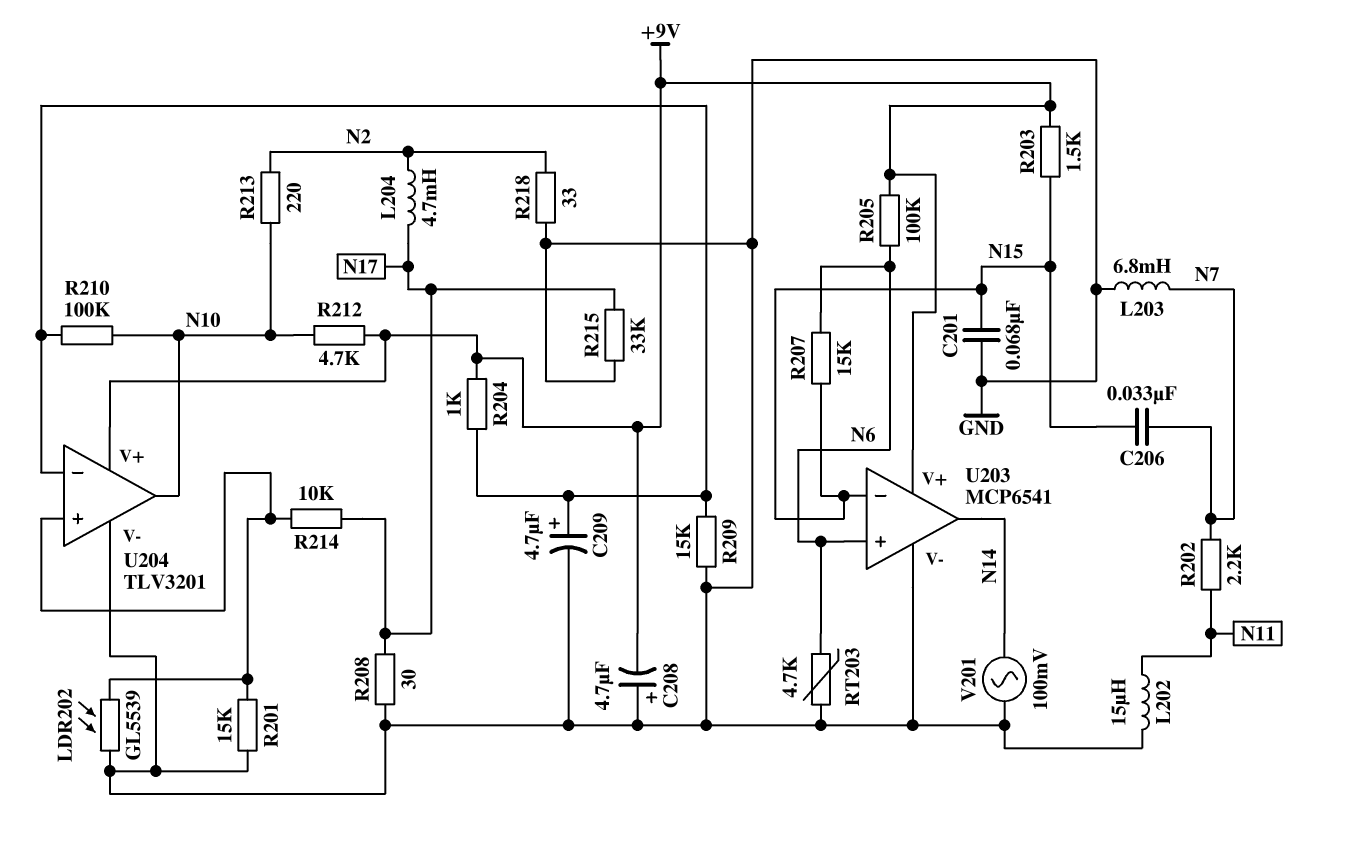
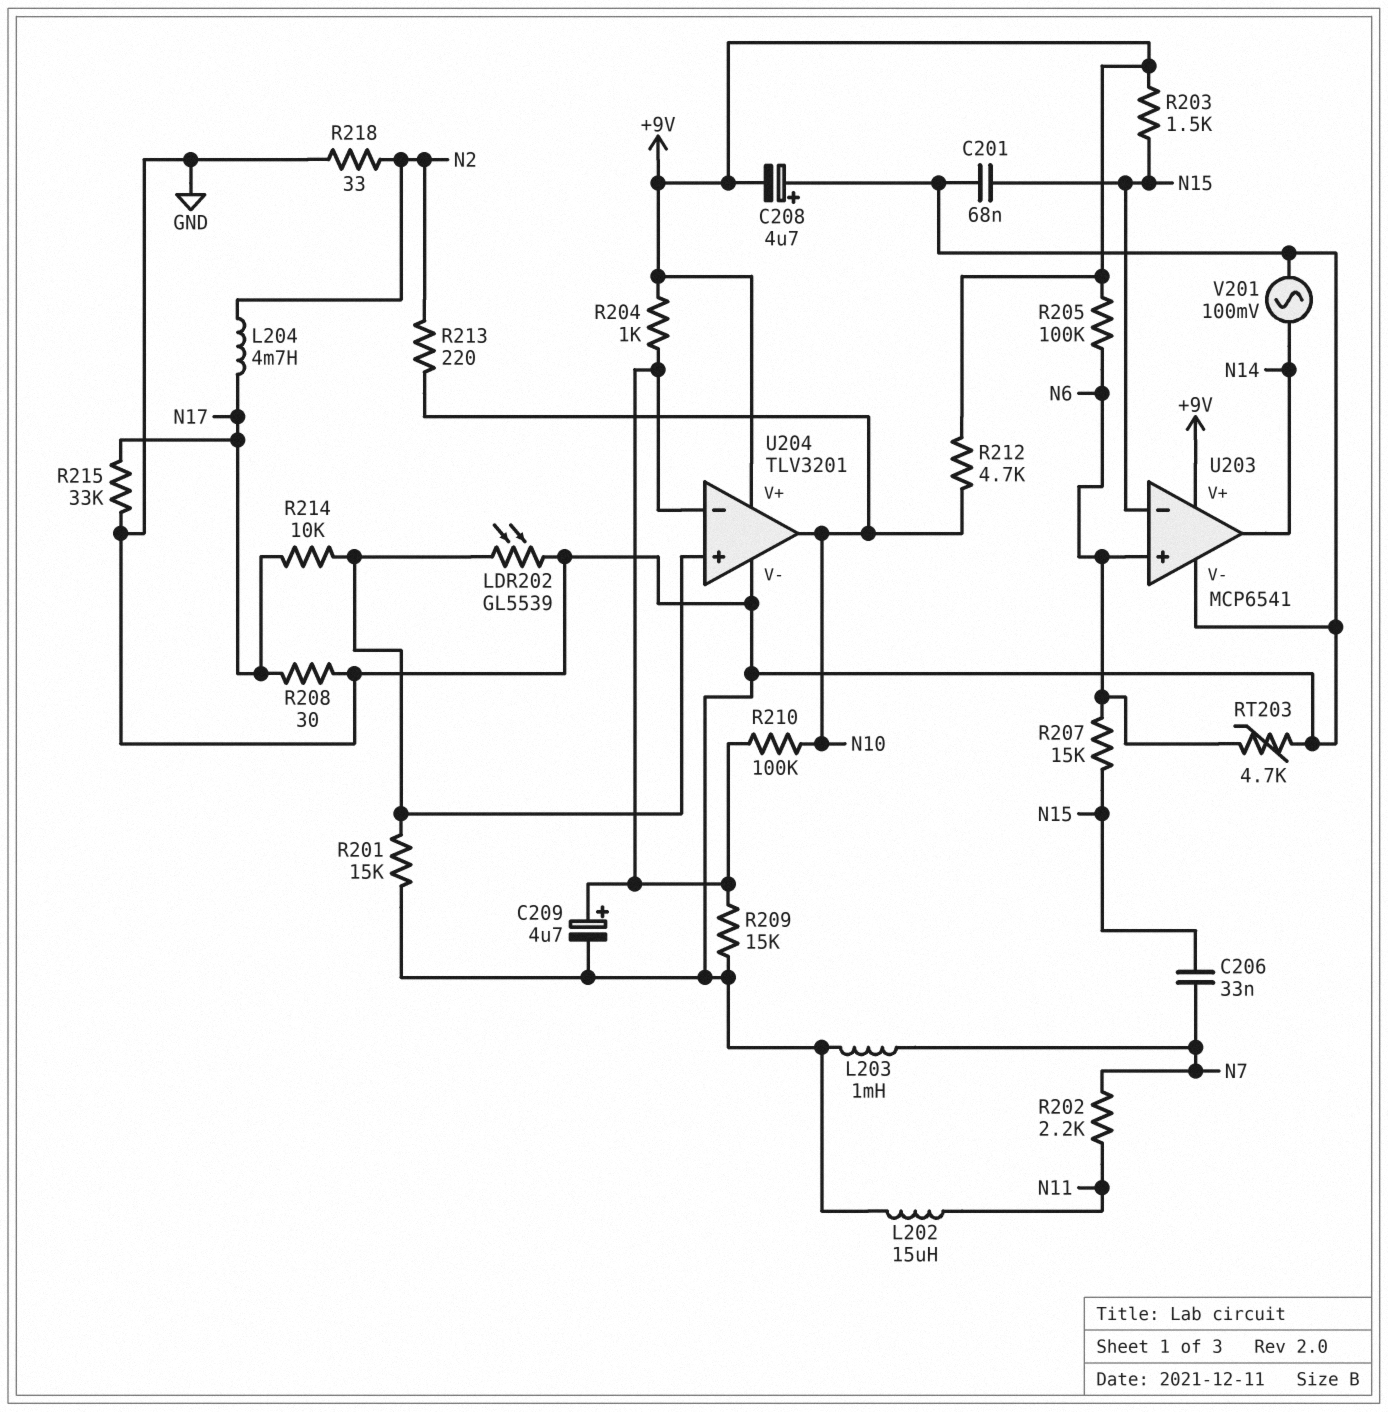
L203: 6.8mH (GND, N7) -> 1mH (GND, N7)

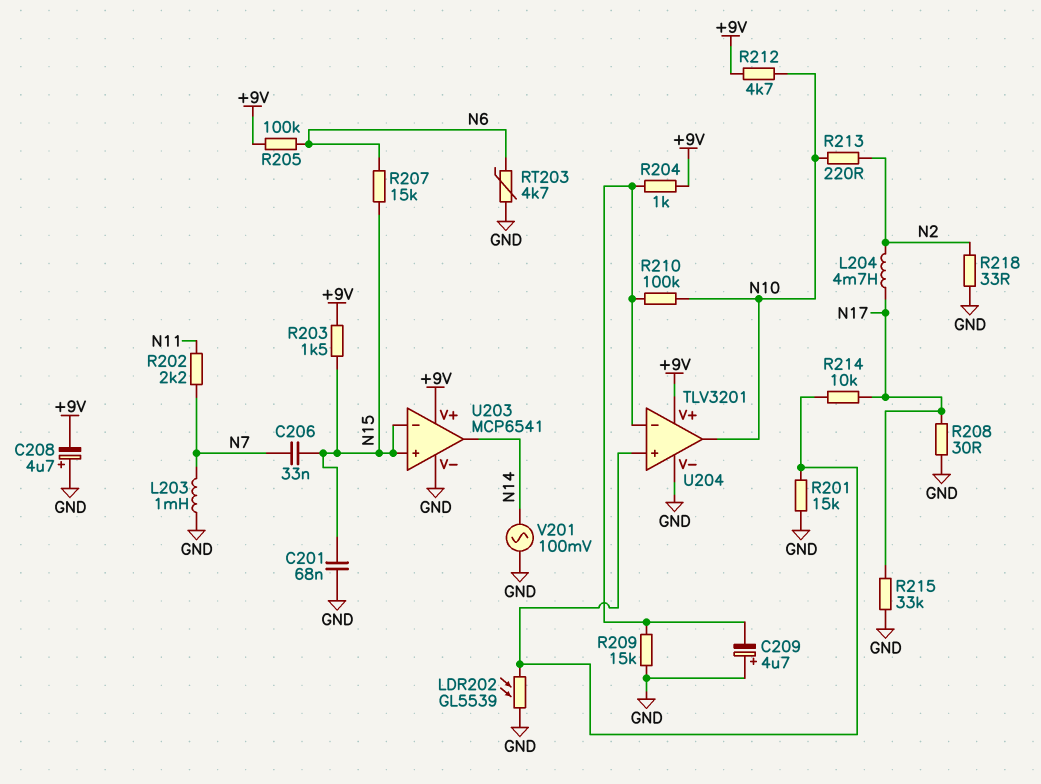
C209: 4.7uF (plus U204/in-, minus GND) -> 4.7uF (plus GND, minus U204/in-)
L202: 15uH (GND, N11) -> none
U203 pin in+: N6 -> N15

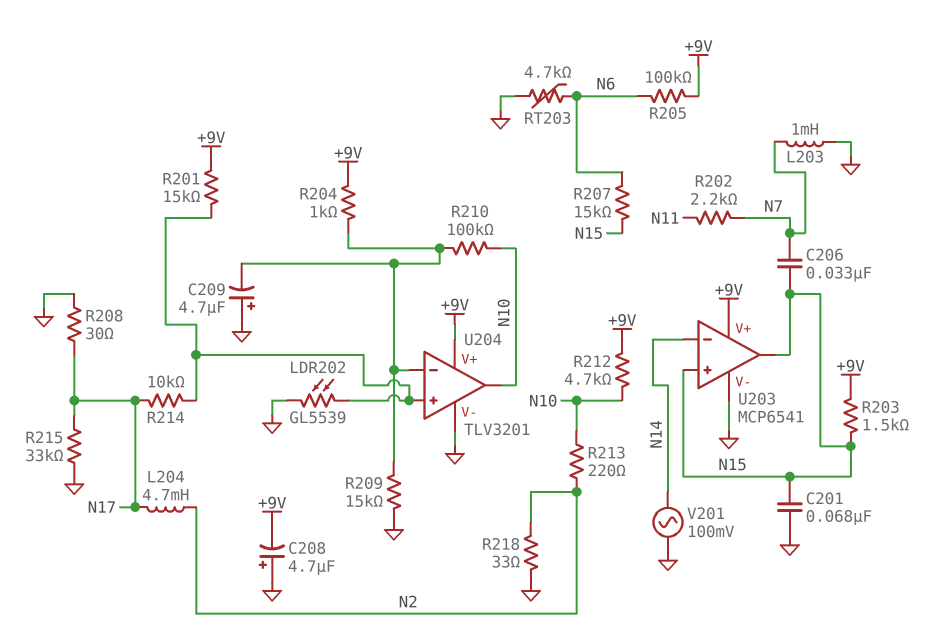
R201: 15k (GND, U204/in+) -> 15k (+9V, U204/in+)
U203 pin in-: N15 -> N14
U203 pin out: N14 -> N15

